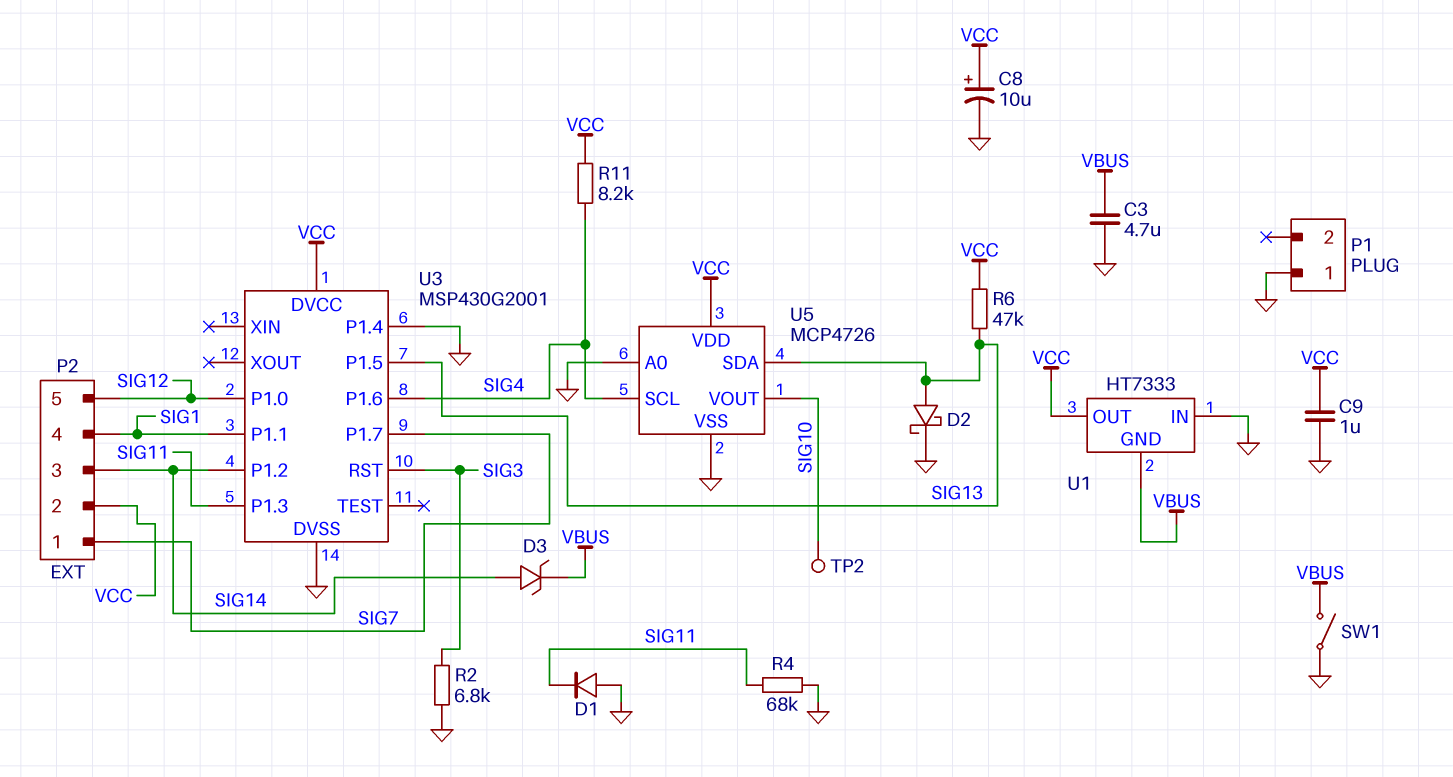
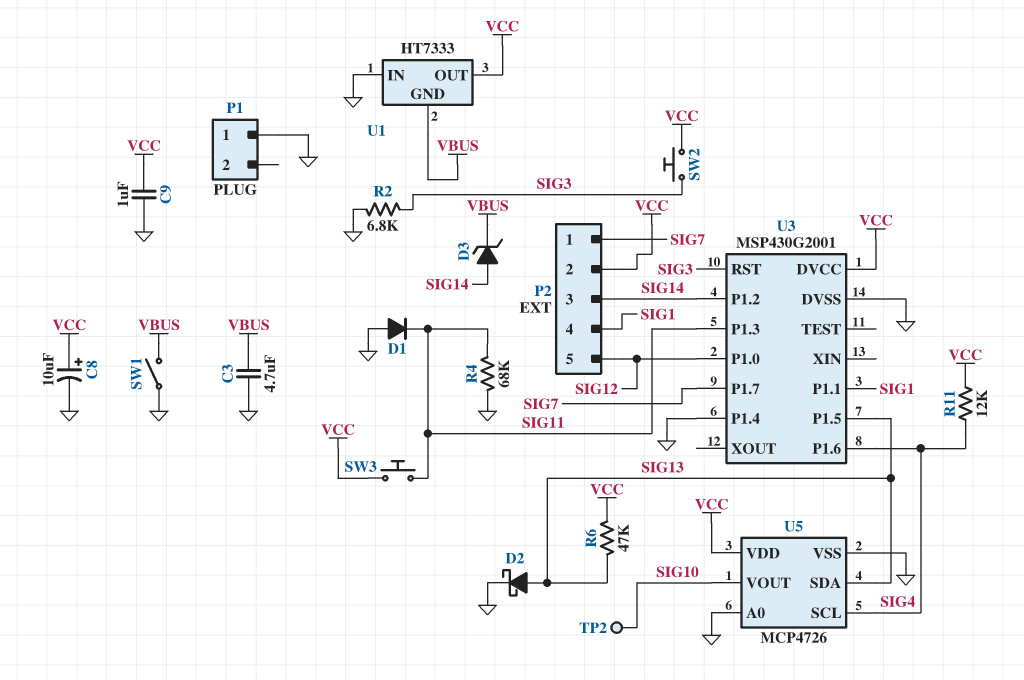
R11: 8.2k (SIG4, VCC) -> 12k (SIG4, VCC)
SW2: none -> button (SIG3, VCC)
SW3: none -> button (SIG11, VCC)

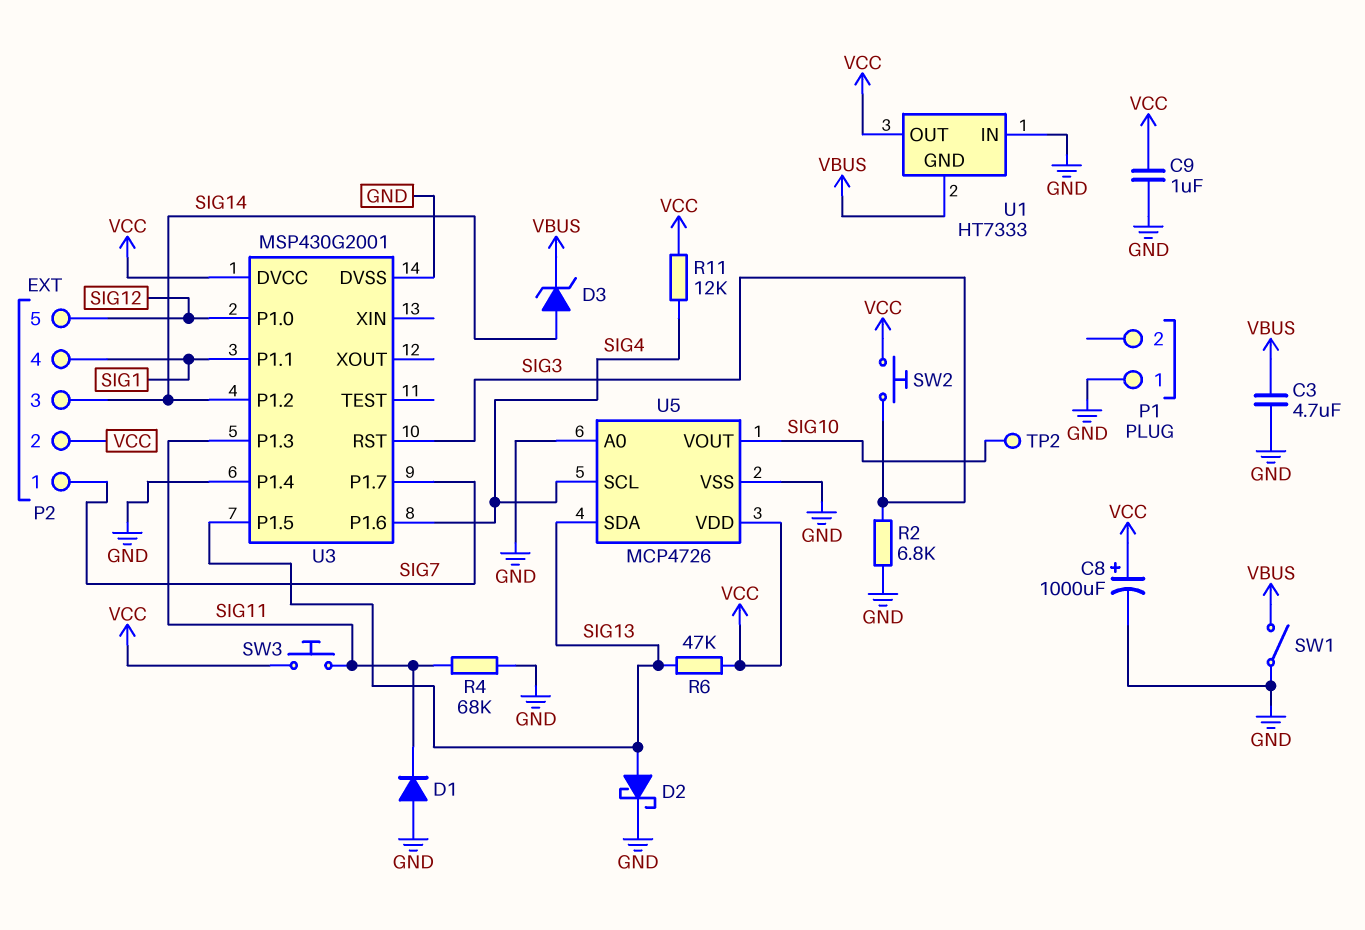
C8: 10uF (plus VCC, minus GND) -> 1000uF (plus VCC, minus GND)

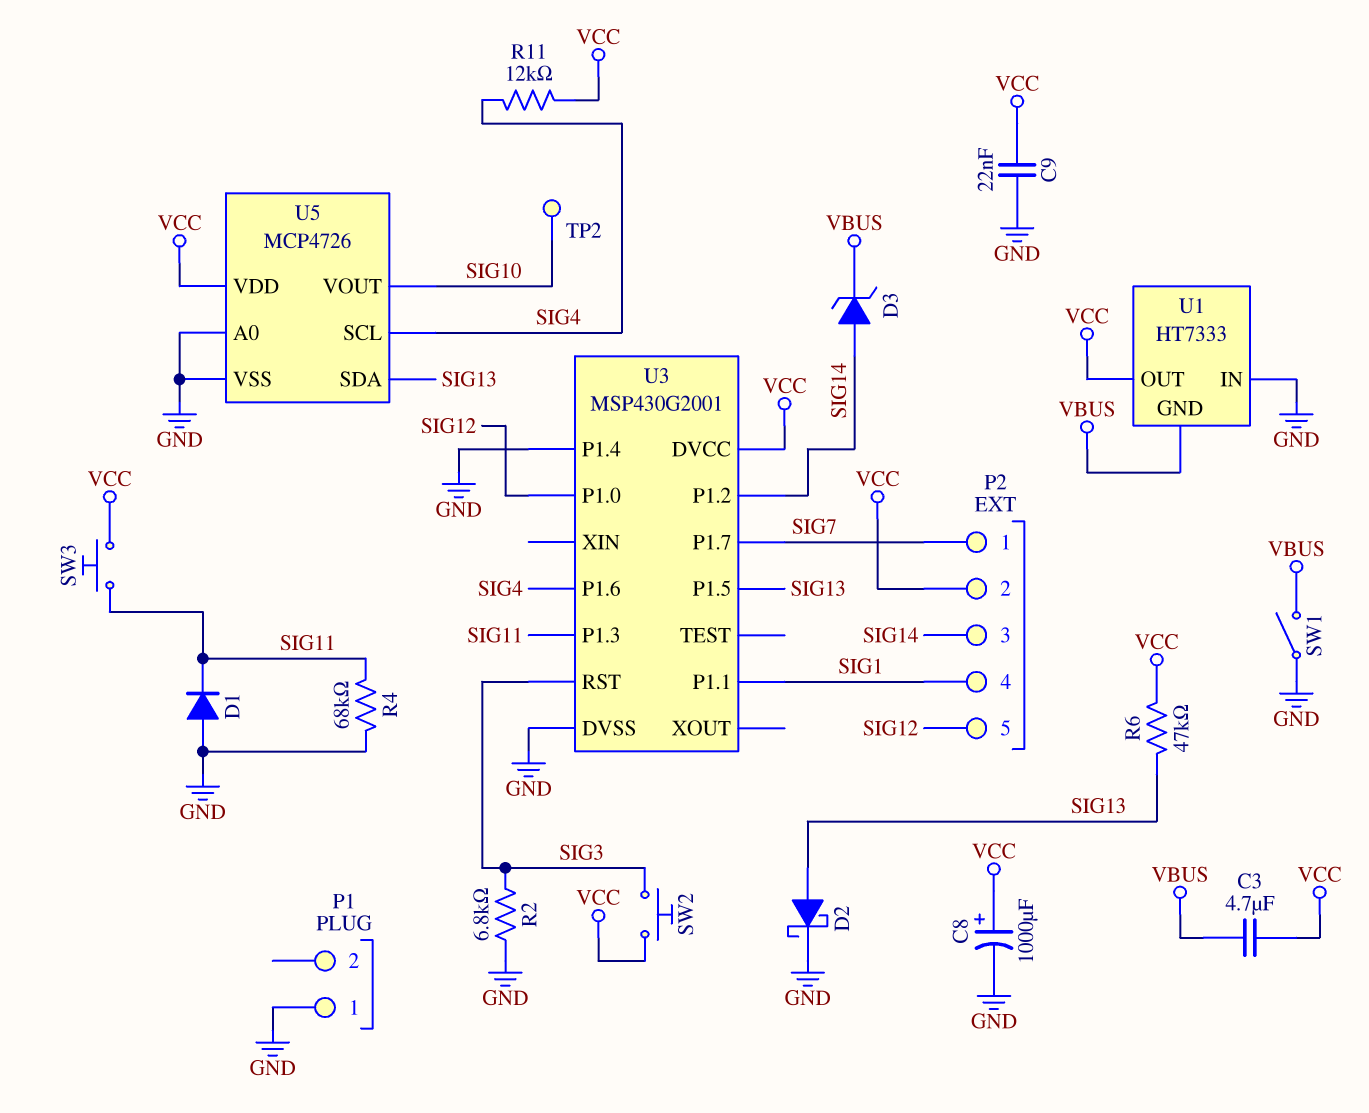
C3: 4.7uF (GND, VBUS) -> 4.7uF (VBUS, VCC)
C9: 1uF (GND, VCC) -> 22nF (GND, VCC)

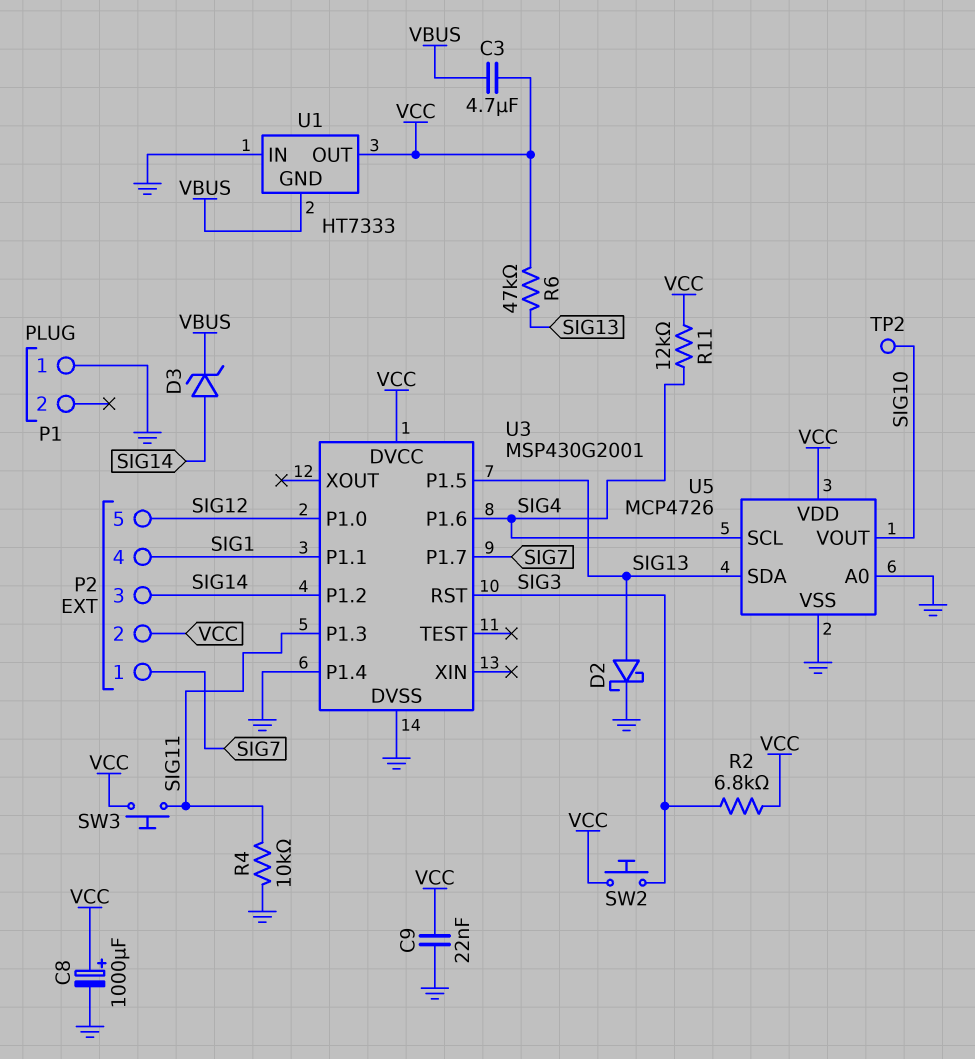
D1: diode (A GND, K SIG11) -> none
R2: 6.8k (GND, SIG3) -> 6.8k (SIG3, VCC)
R4: 68k (GND, SIG11) -> 10k (GND, SIG11)
SW1: switch (GND, VBUS) -> none

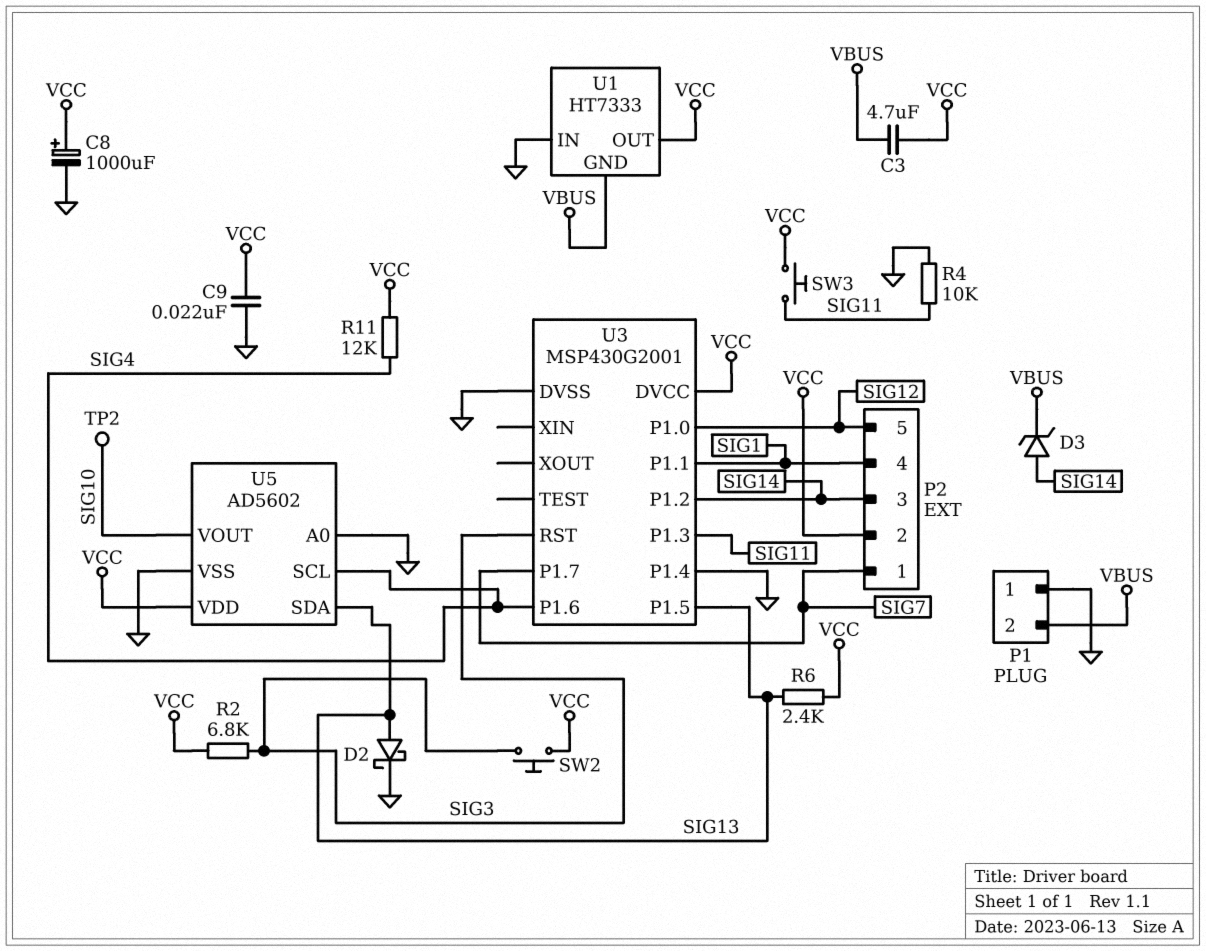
P1 pin 2: none -> VBUS
R6: 47k (SIG13, VCC) -> 2.4k (SIG13, VCC)
U5: MCP4726 -> AD5602

